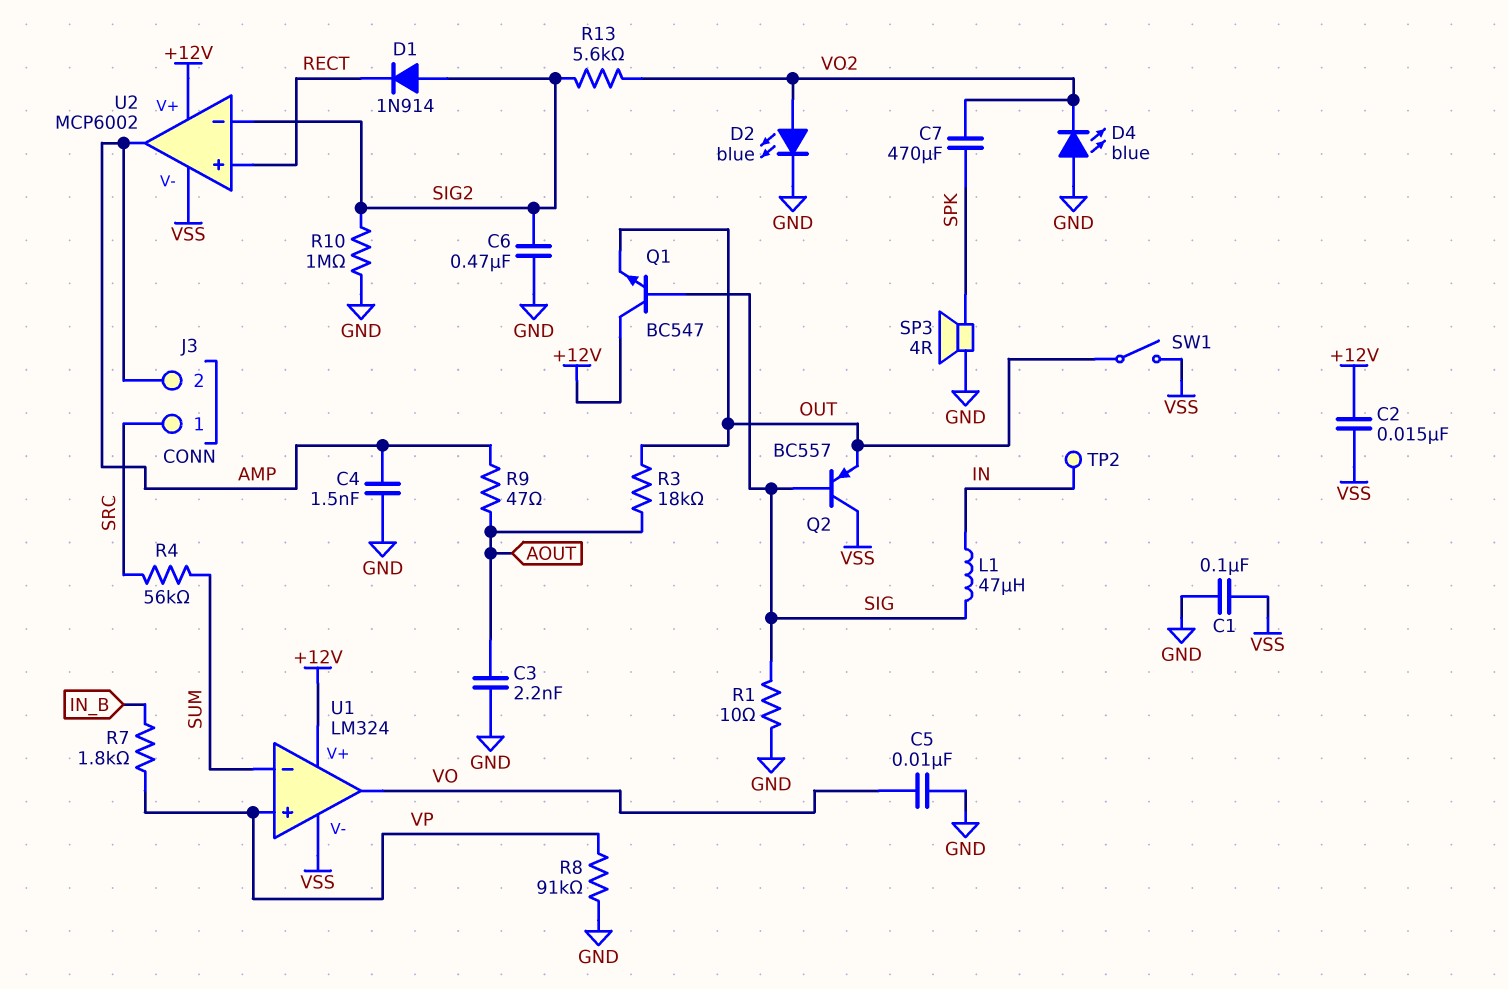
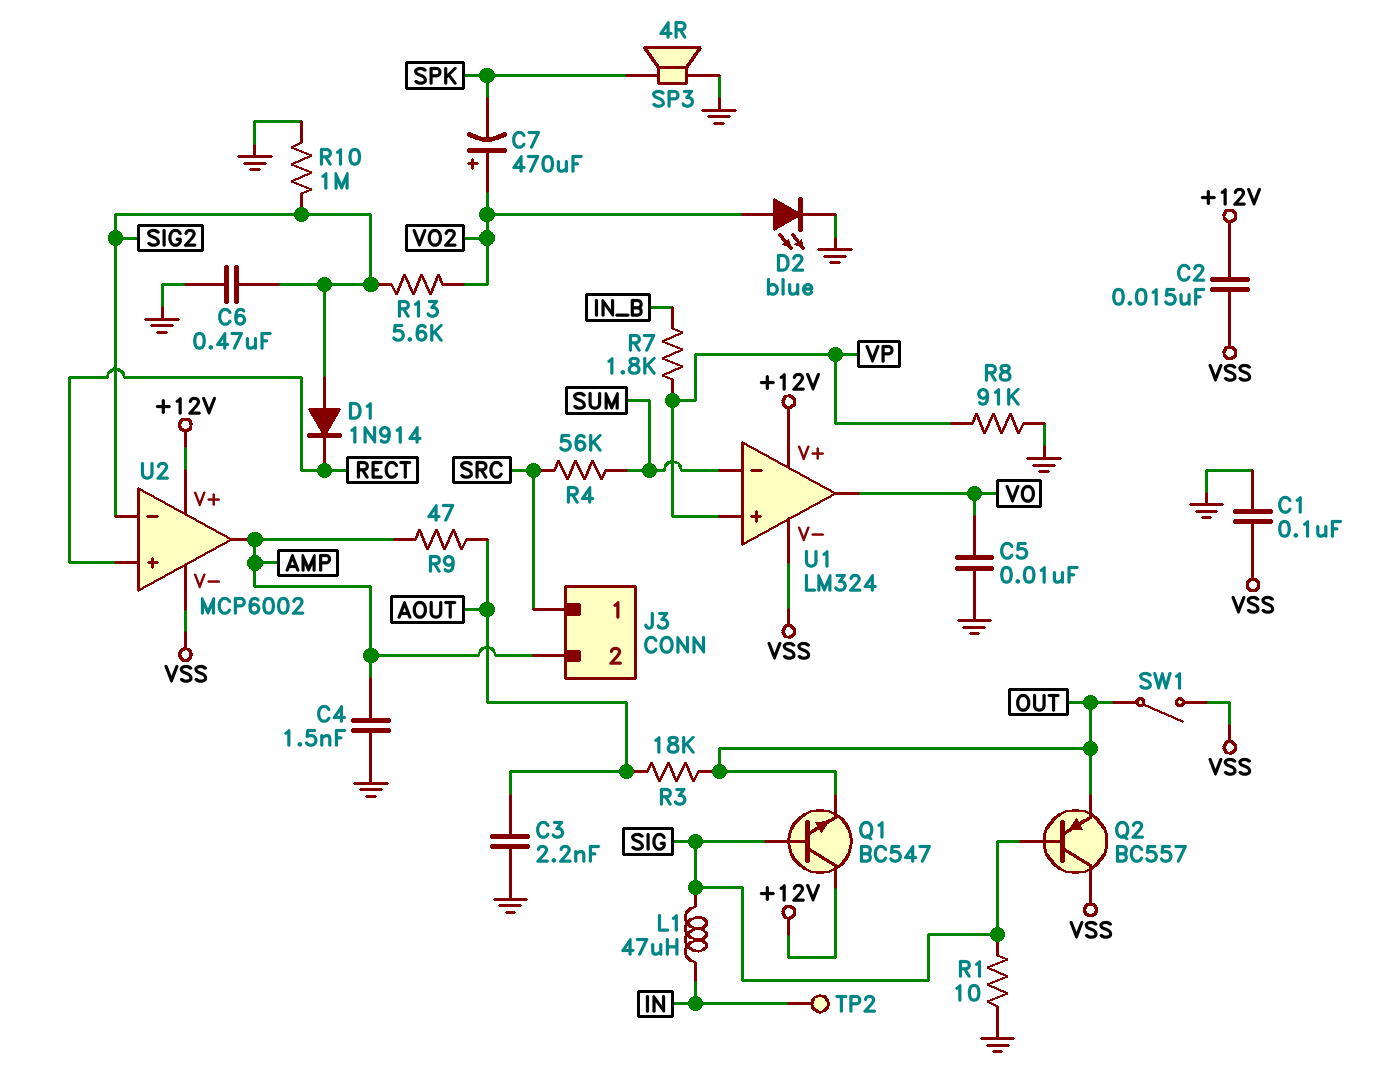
C7: 470uF (SPK, VO2) -> 470uF (plus VO2, minus SPK)
D4: LED blue (A GND, K VO2) -> none

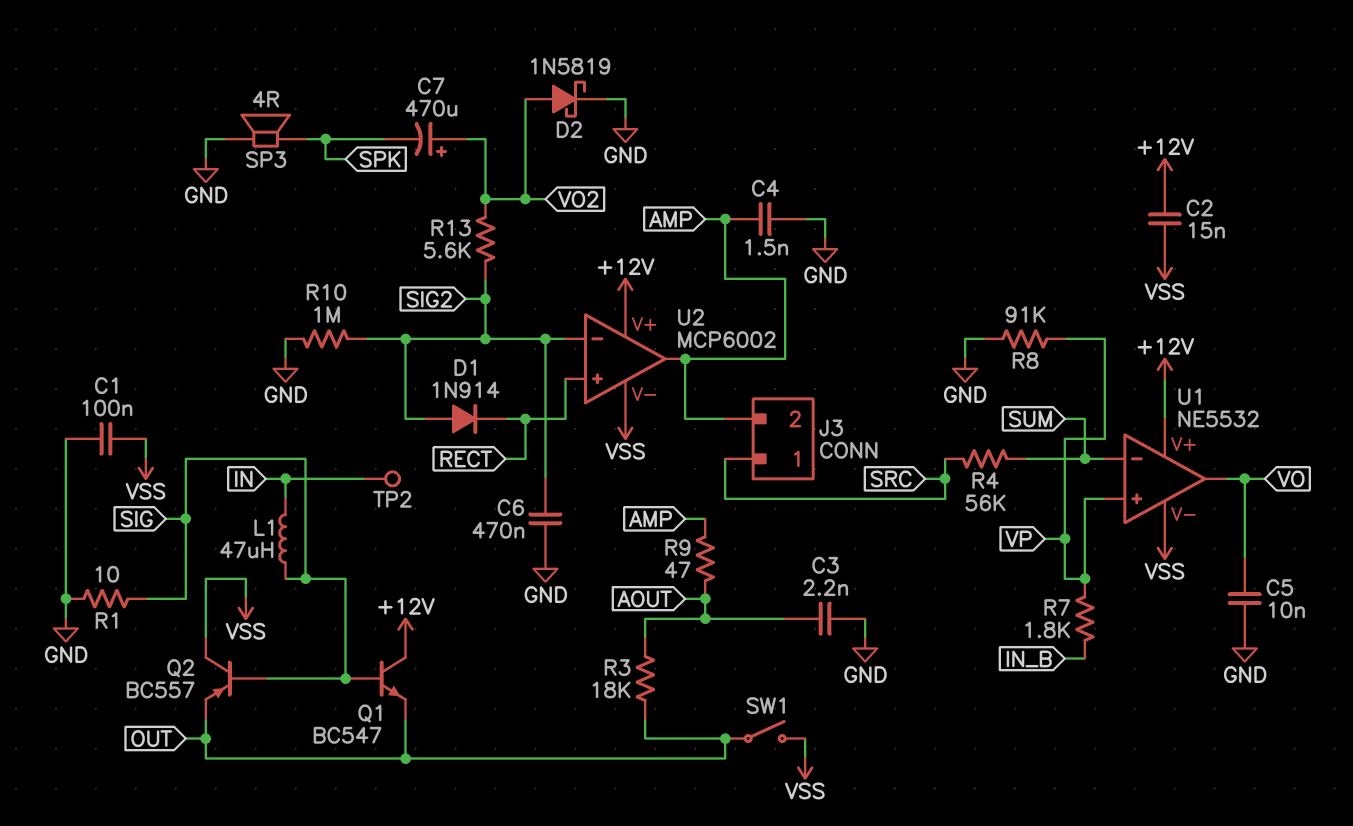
D2: LED blue (A VO2, K GND) -> schottky 1N5819 (A VO2, K GND)
U1: LM324 -> NE5532

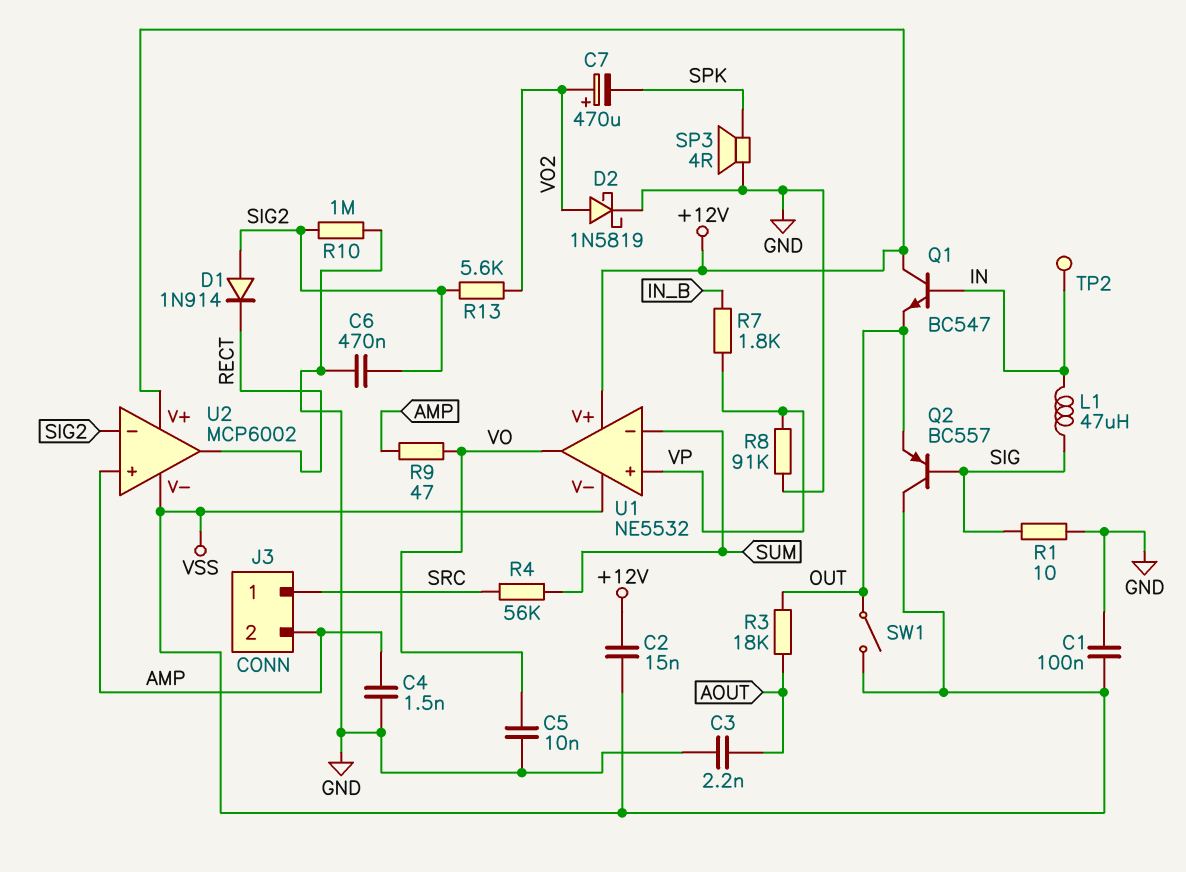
Q1: NPN BC547 (B SIG, C +12V, E OUT) -> NPN BC547 (B IN, C +12V, E OUT)
R9: 47 (AMP, AOUT) -> 47 (AMP, VO)
U2 pin in+: RECT -> AMP
U2 pin out: AMP -> RECT

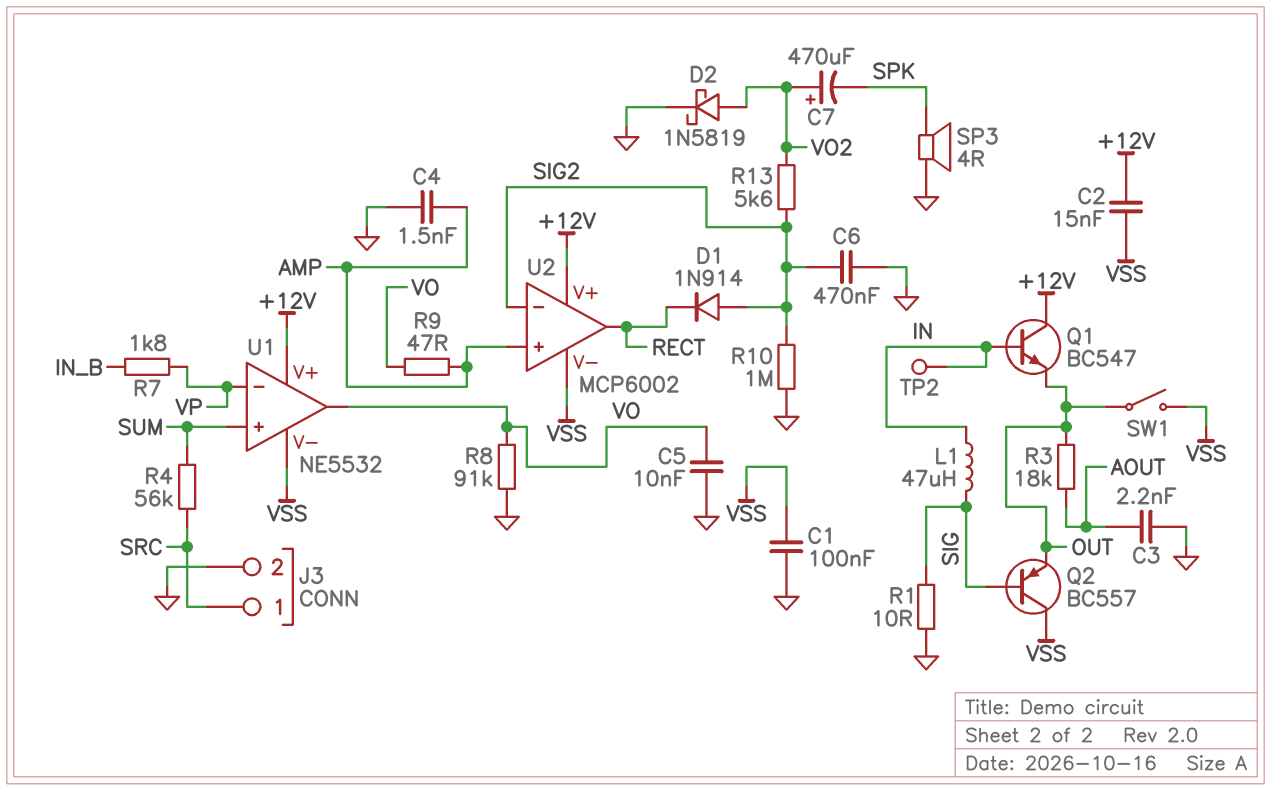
J3 pin 2: AMP -> GND
R8: 91k (GND, VP) -> 91k (GND, VO)
U1 pin in+: VP -> SUM
U1 pin in-: SUM -> VP

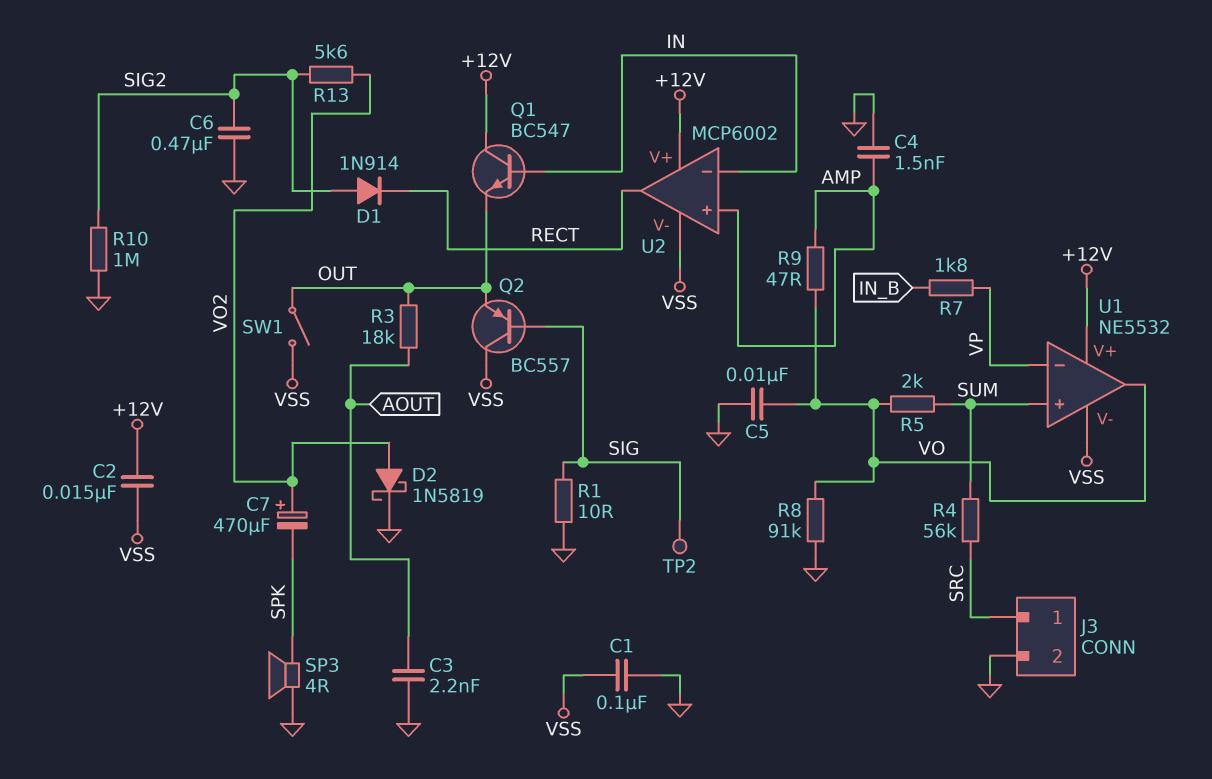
L1: 47uH (IN, SIG) -> none
R5: none -> 2k (SUM, VO)
TP2: test point (IN) -> test point (SIG)
U2 pin in-: SIG2 -> IN

